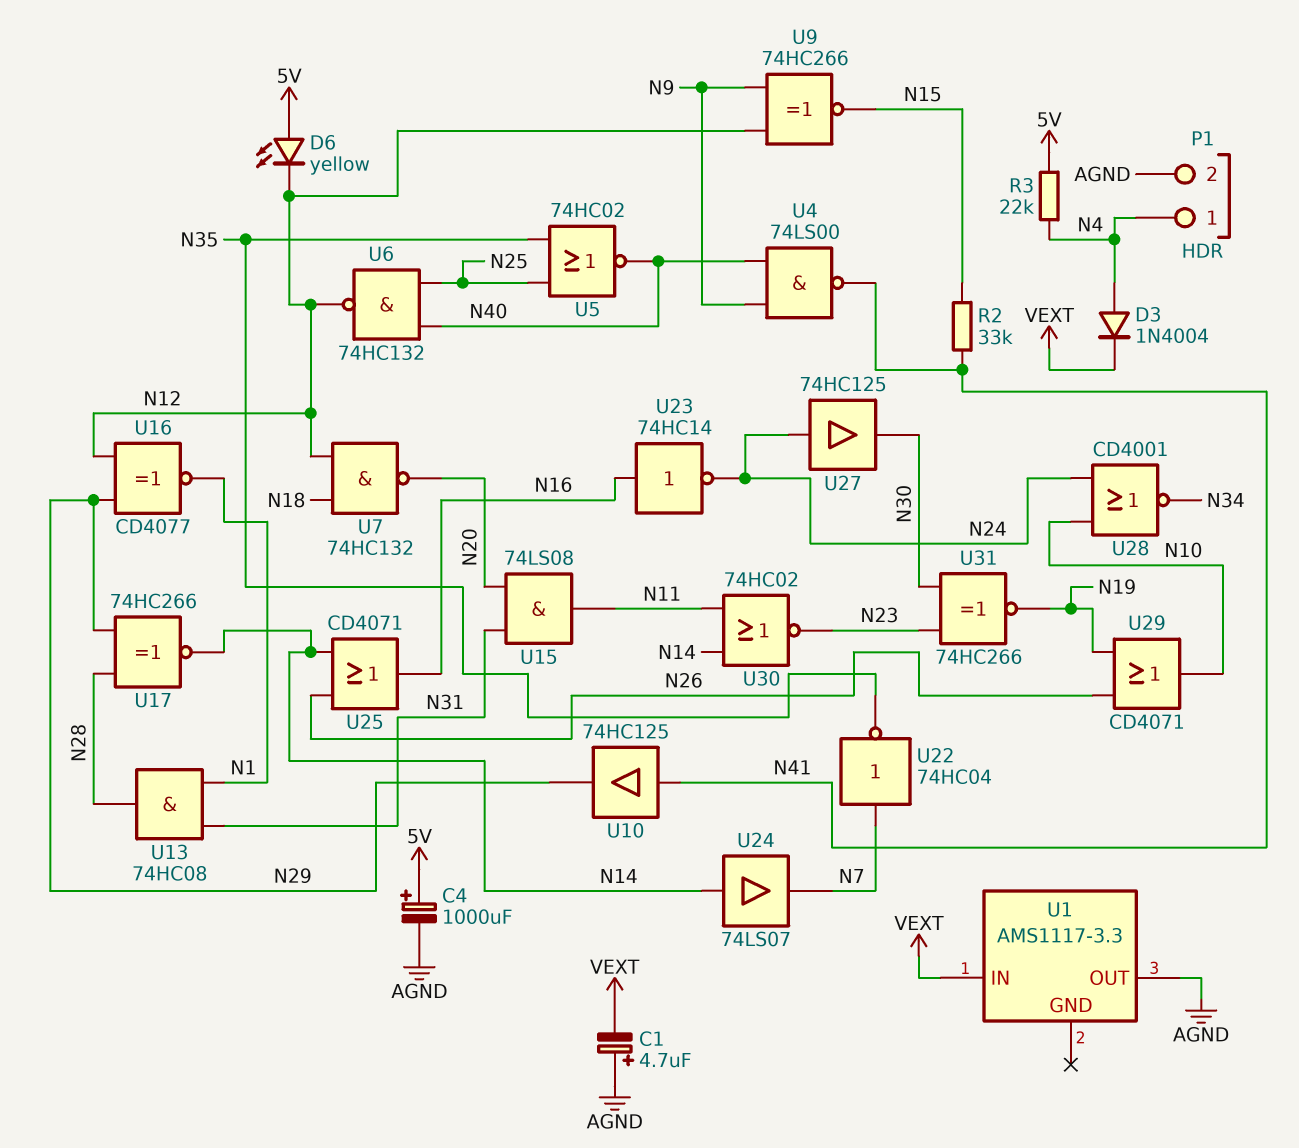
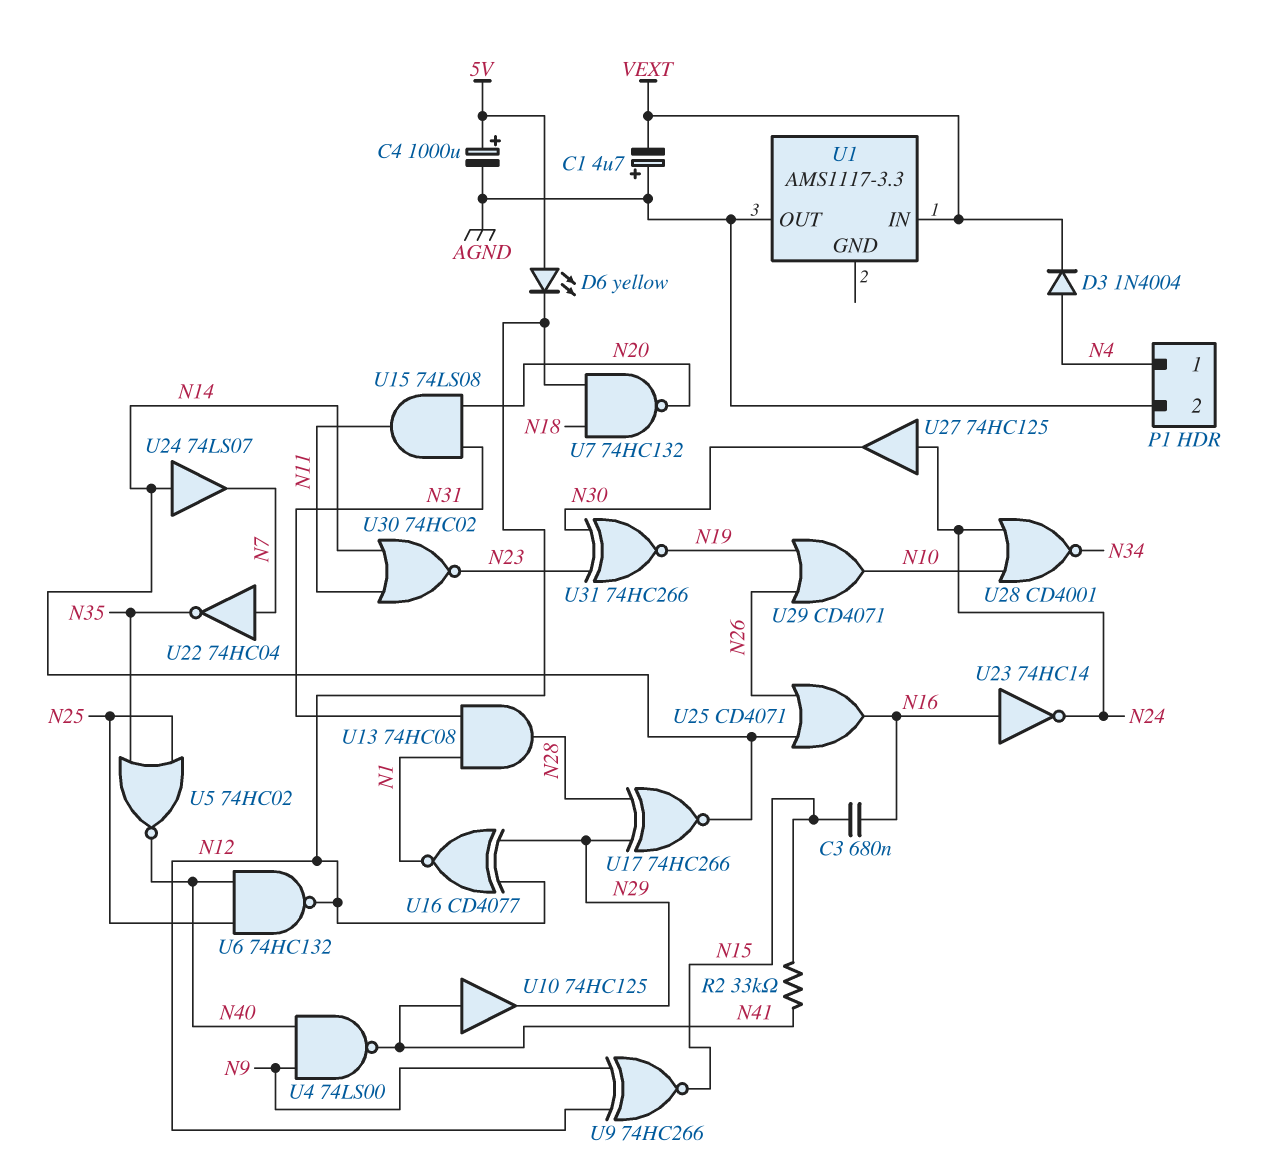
C3: none -> 680nF (N15, N16)
R3: 22k (5V, N4) -> none

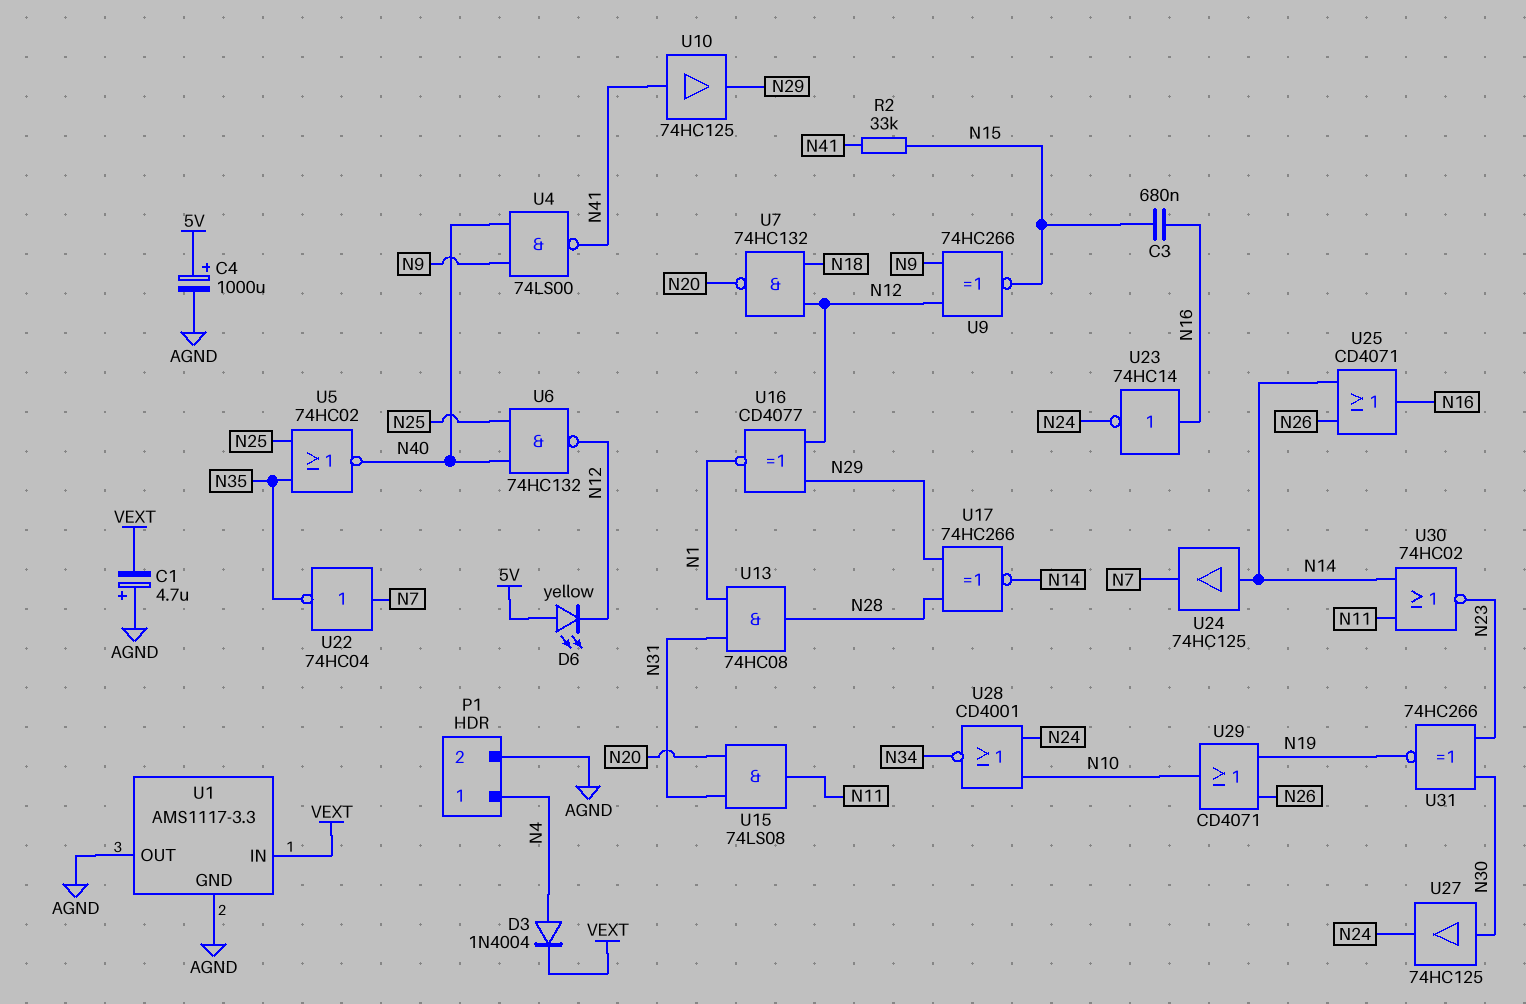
U1 pin GND: none -> AGND
U24: buffer 74LS07 (in N14, out N7) -> buffer 74HC125 (in N14, out N7)
U27: buffer 74HC125 (in N24, out N30) -> buffer 74HC125 (in N30, out N24)

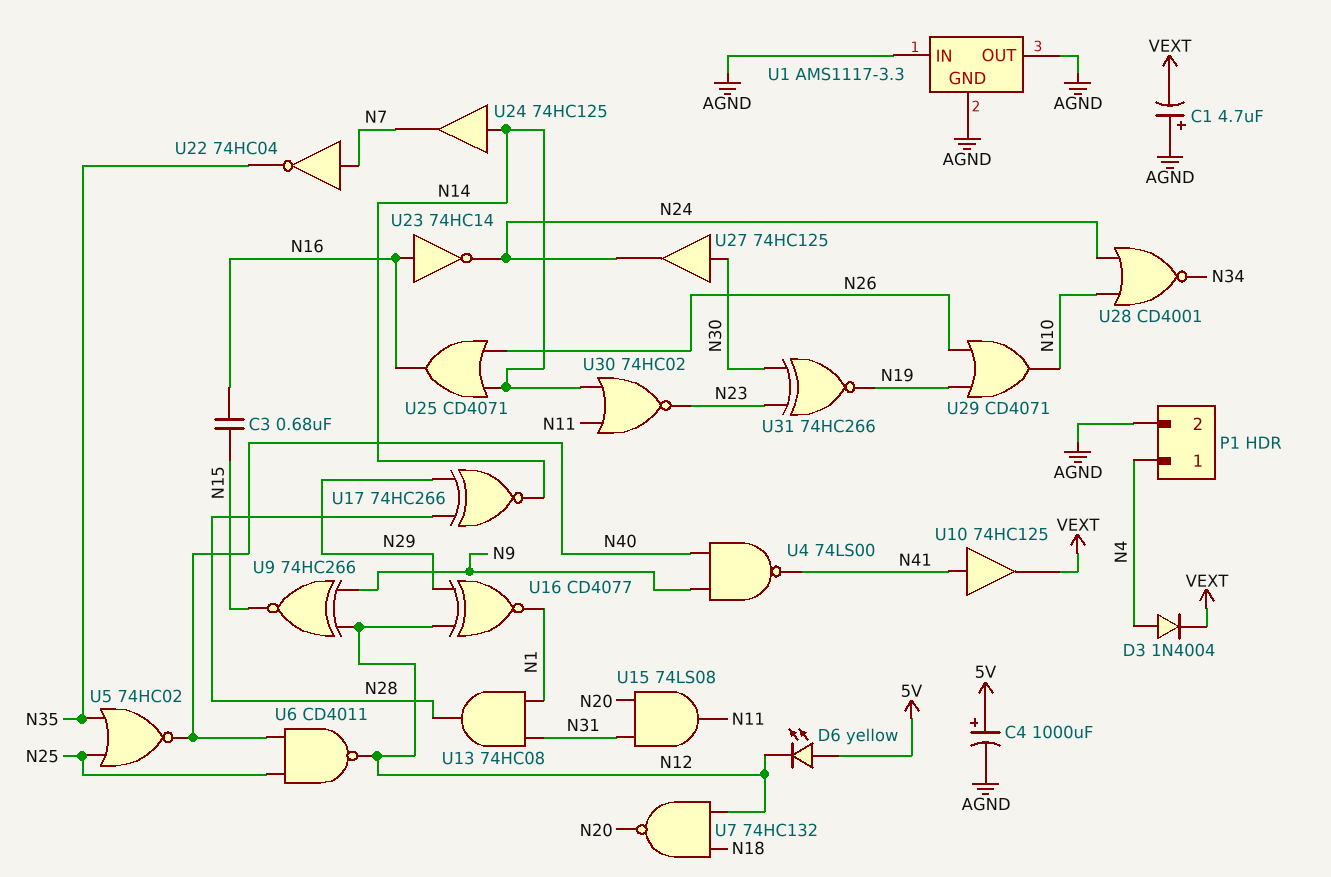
R2: 33k (N15, N41) -> none
U1 pin IN: VEXT -> AGND
U6: NAND 74HC132 (in N25, in N40, out N12) -> NAND CD4011 (in N25, in N40, out N12)
U10: buffer 74HC125 (in N41, out N29) -> buffer 74HC125 (in N41, out VEXT)

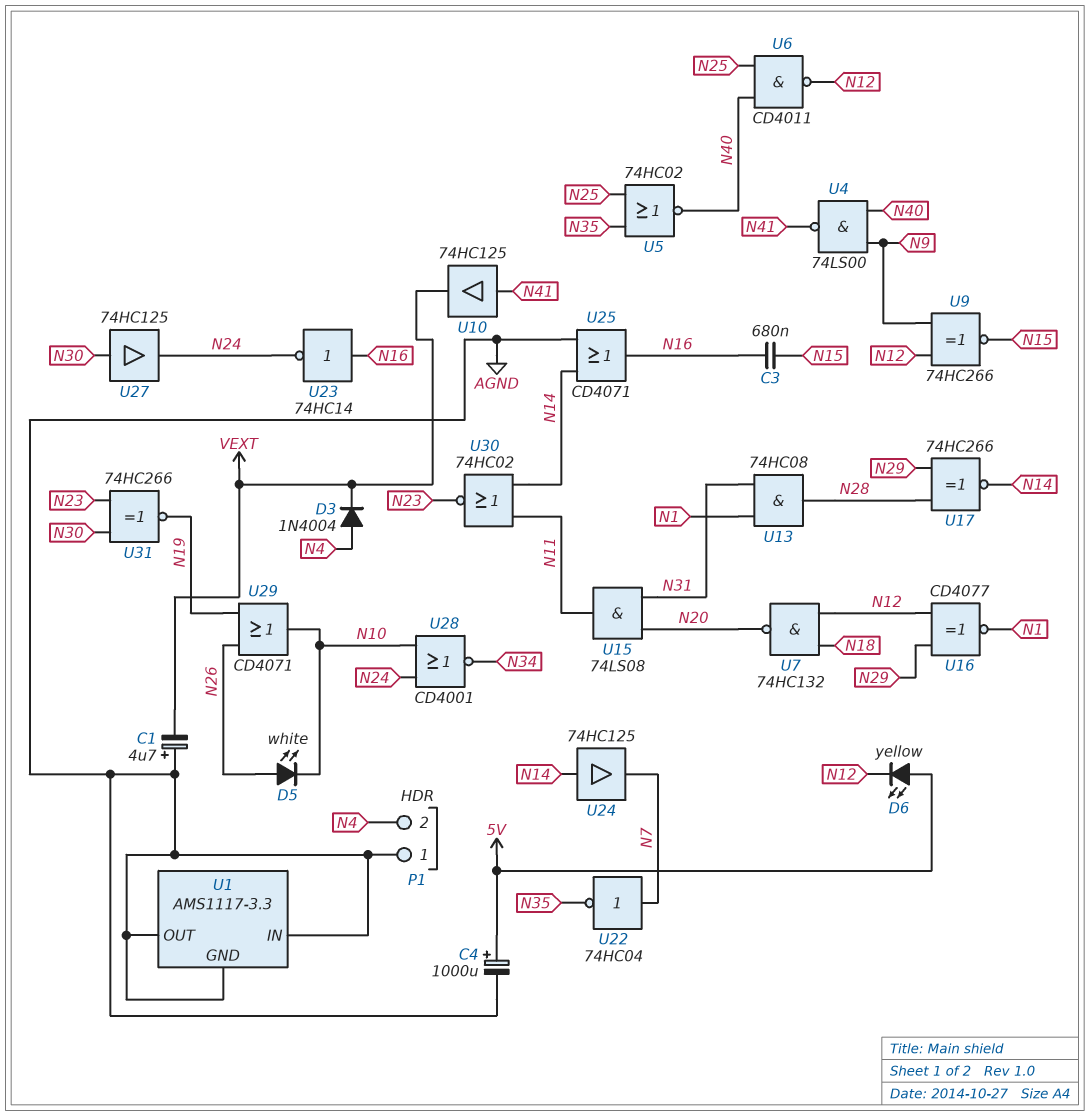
D5: none -> LED white (A N26, K N10)
P1 pin 1: N4 -> AGND
P1 pin 2: AGND -> N4
U25: OR CD4071 (in N14, in N26, out N16) -> OR CD4071 (in AGND, in N14, out N16)

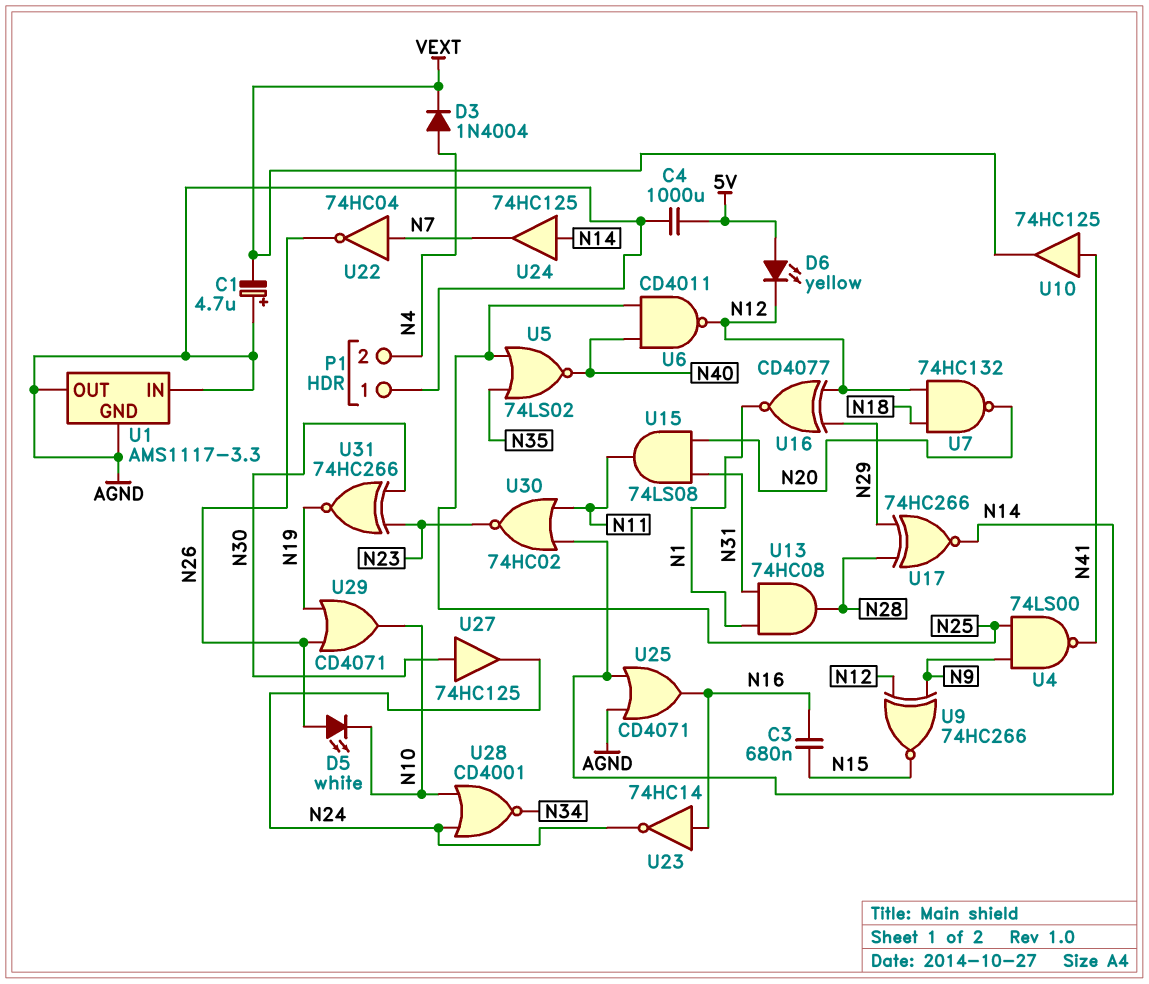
C4: 1000uF (plus 5V, minus AGND) -> 1000uF (5V, AGND)
U4: NAND 74LS00 (in N9, in N40, out N41) -> NAND 74LS00 (in N9, in N25, out N41)
U5: NOR 74HC02 (in N25, in N35, out N40) -> NOR 74LS02 (in N25, in N35, out N40)
U22: NOT 74HC04 (in N7, out N35) -> NOT 74HC04 (in N7, out N26)

